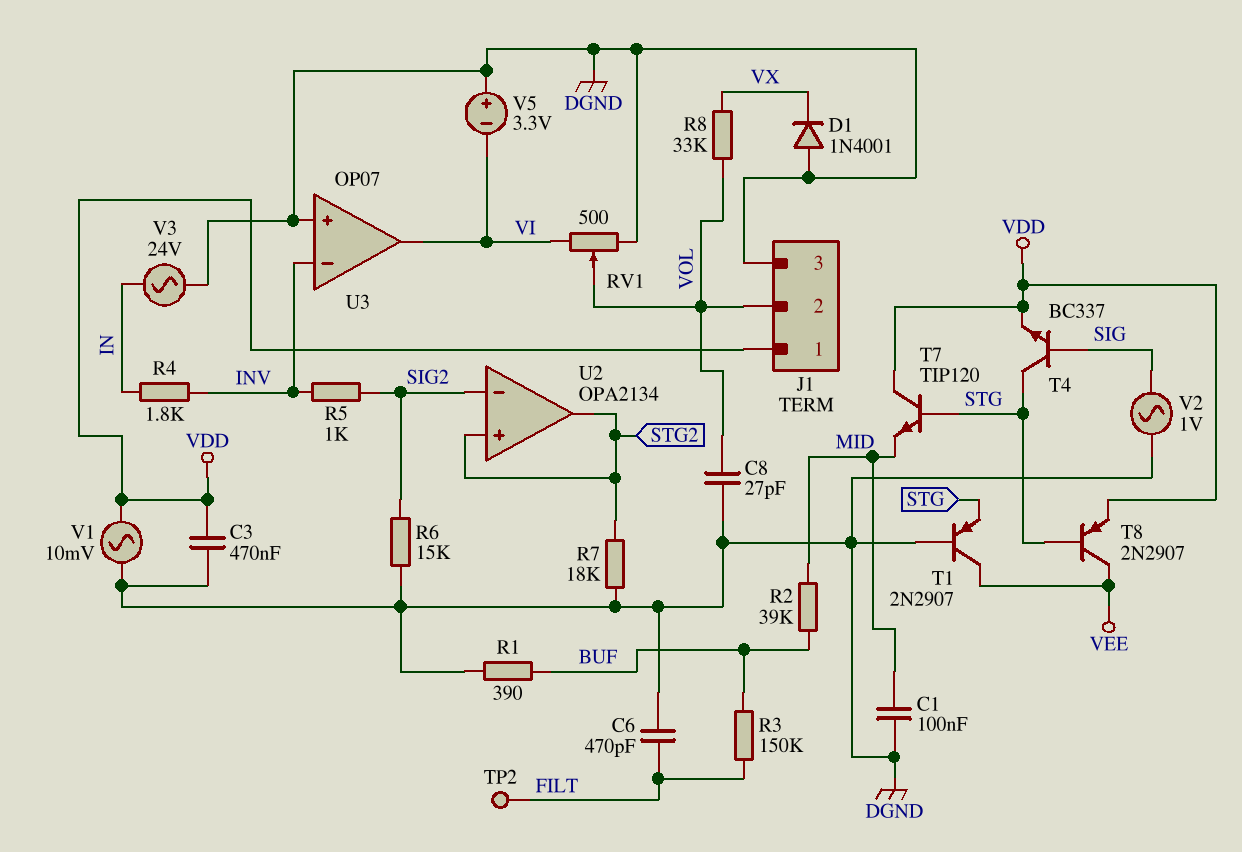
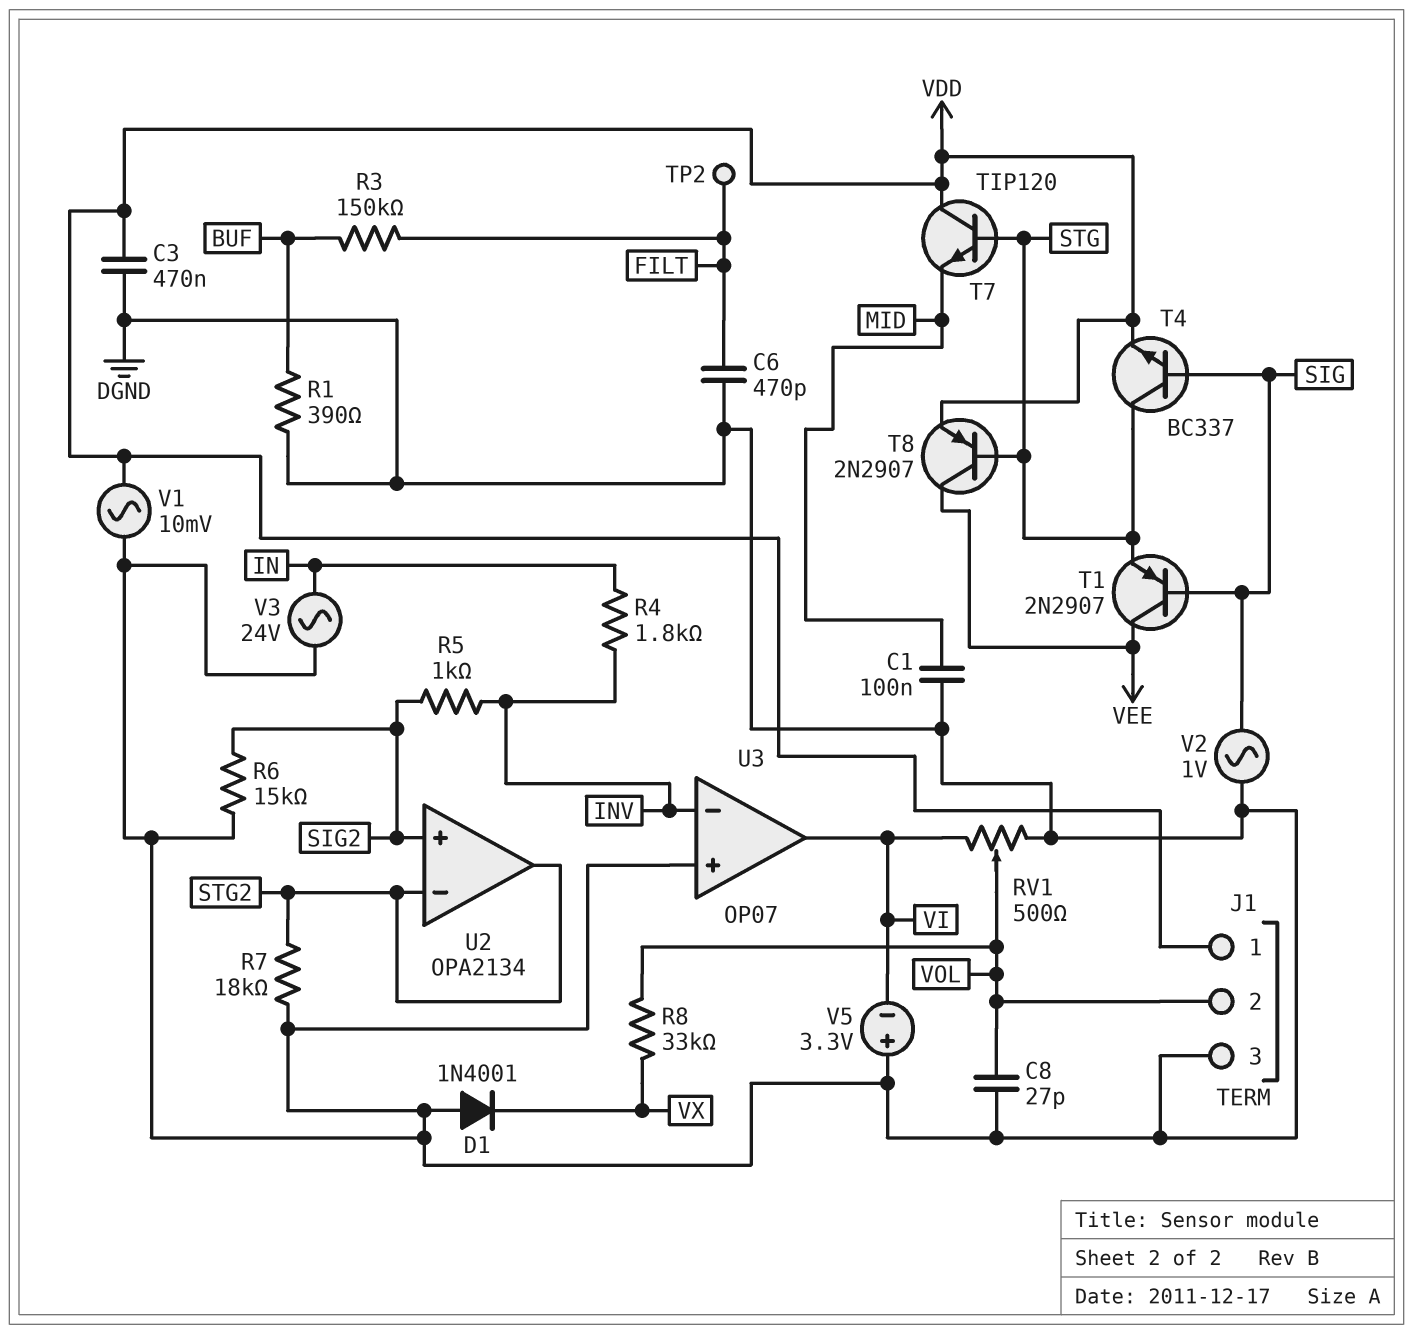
R2: 39k (BUF, MID) -> none
T1: PNP 2N2907 (B DGND, C VEE, E STG) -> PNP 2N2907 (B SIG, C VEE, E STG)
U2 pin in+: STG2 -> SIG2
U2 pin in-: SIG2 -> STG2

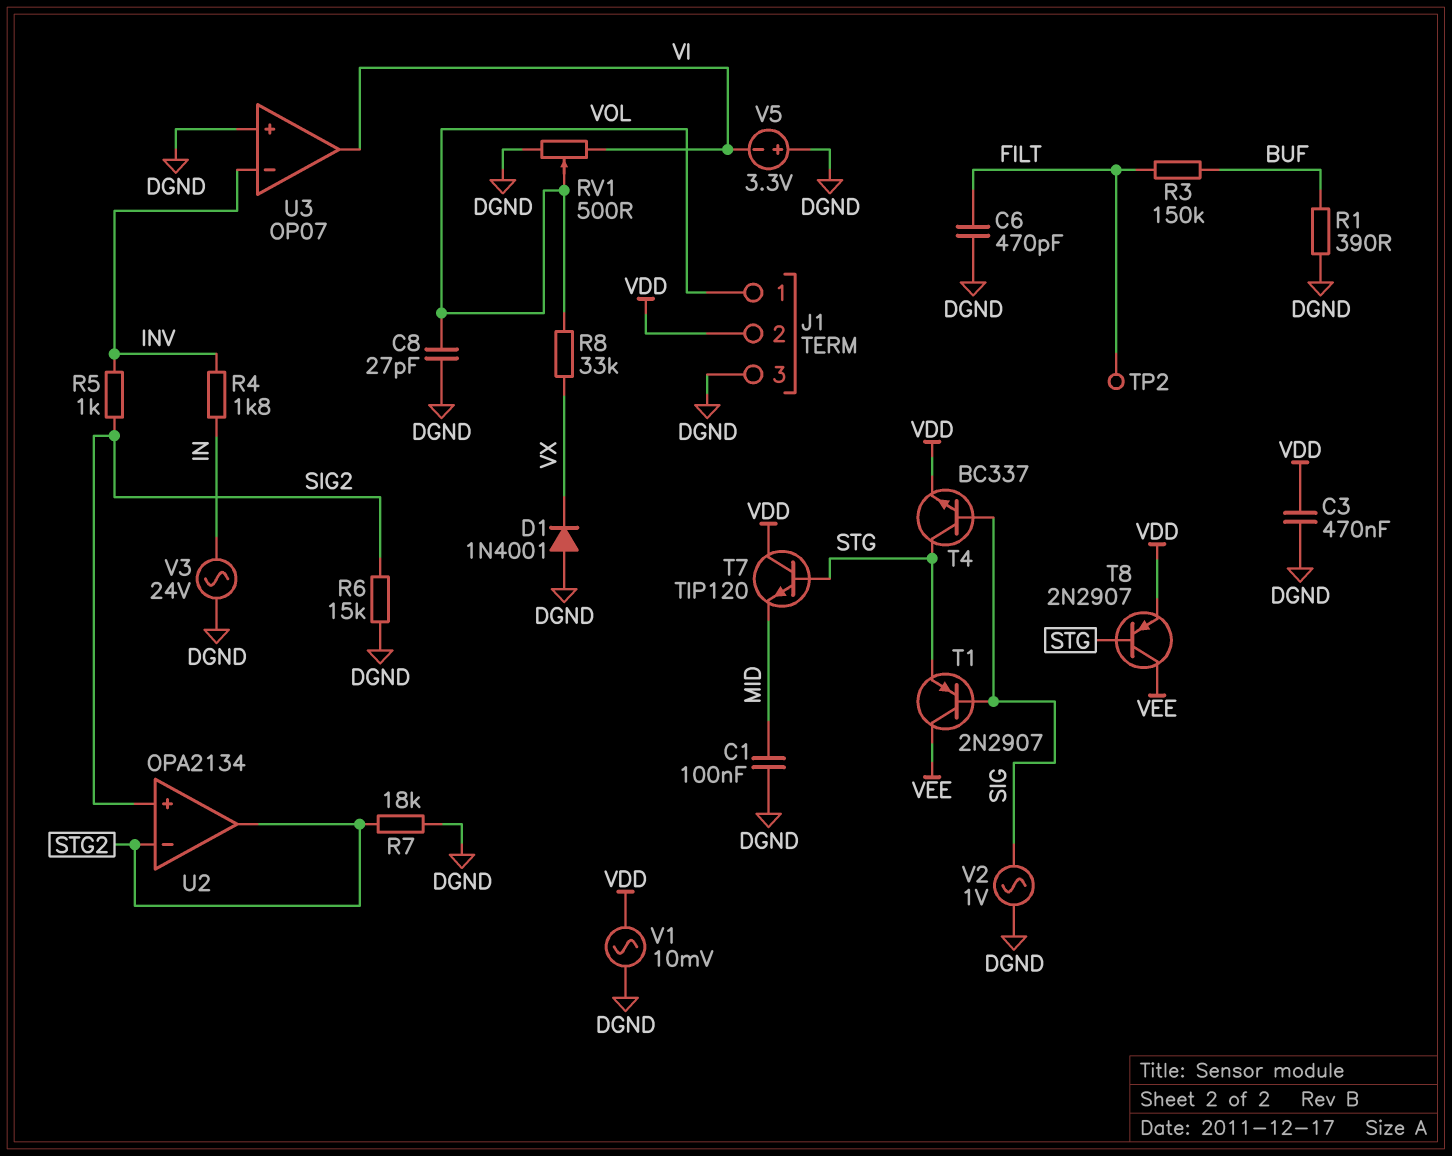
J1 pin 1: VDD -> VOL
J1 pin 2: VOL -> VDD

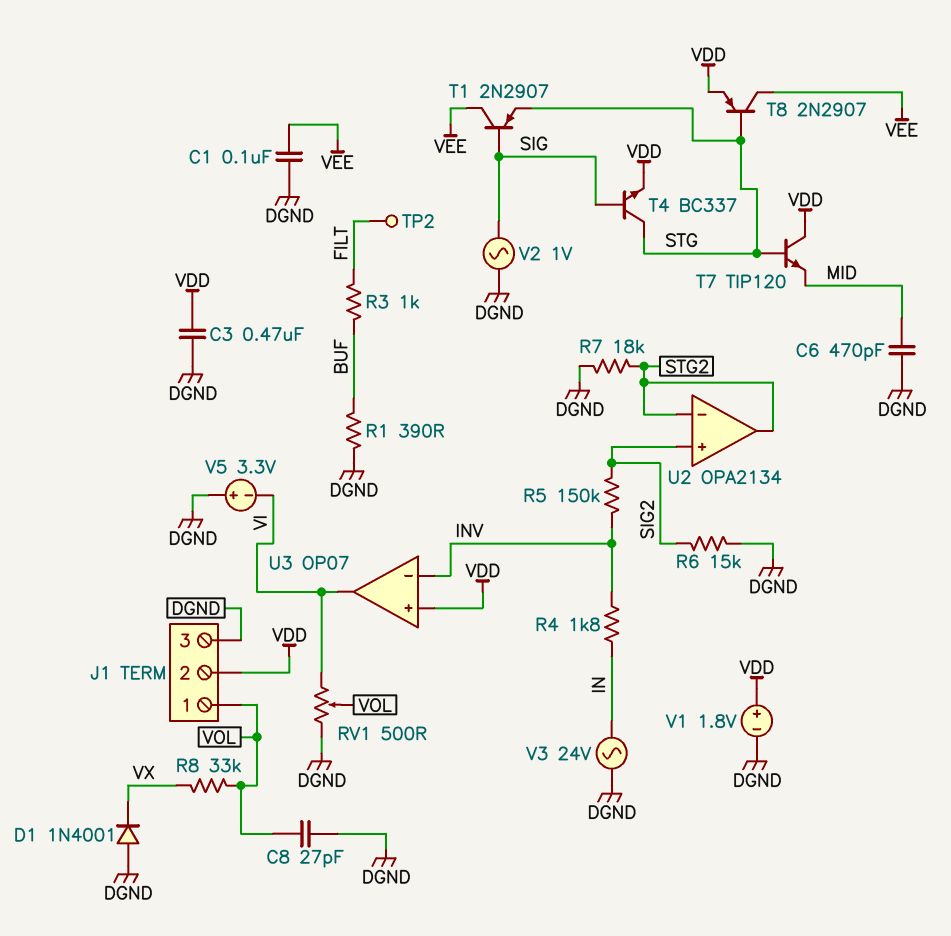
C1: 100nF (DGND, MID) -> 100nF (DGND, VEE)
C6: 470pF (DGND, FILT) -> 470pF (DGND, MID)
R3: 150k (BUF, FILT) -> 1k (BUF, FILT)
R5: 1k (INV, SIG2) -> 150k (INV, SIG2)
U3 pin in+: DGND -> VDD
V1: AC 10mV (DGND, VDD) -> 1.8V (plus VDD, minus DGND)

